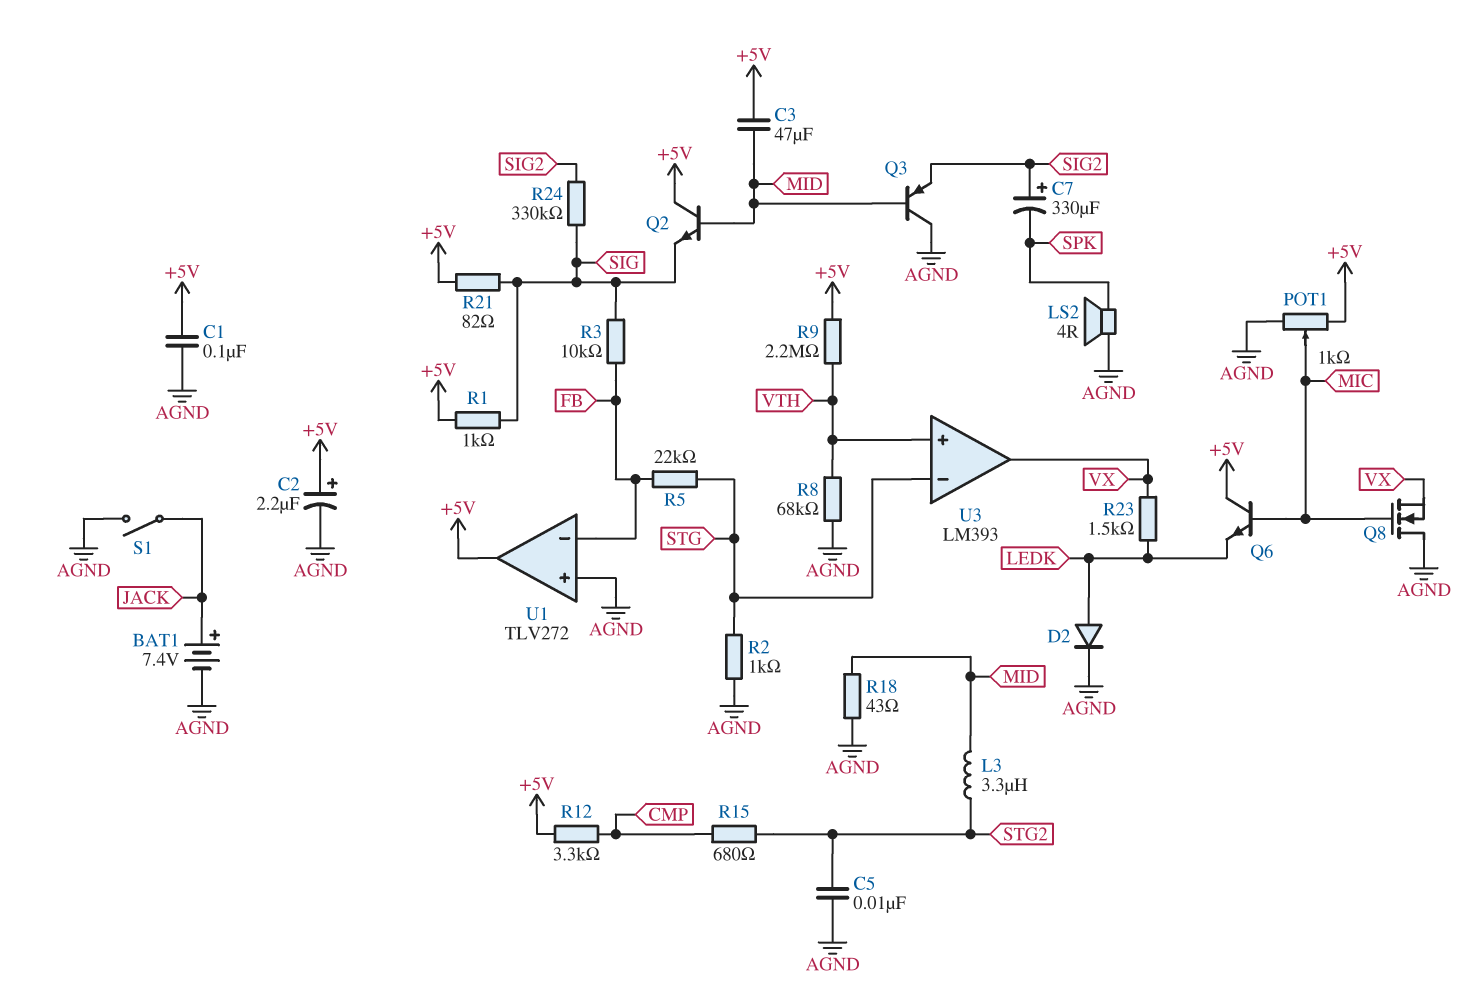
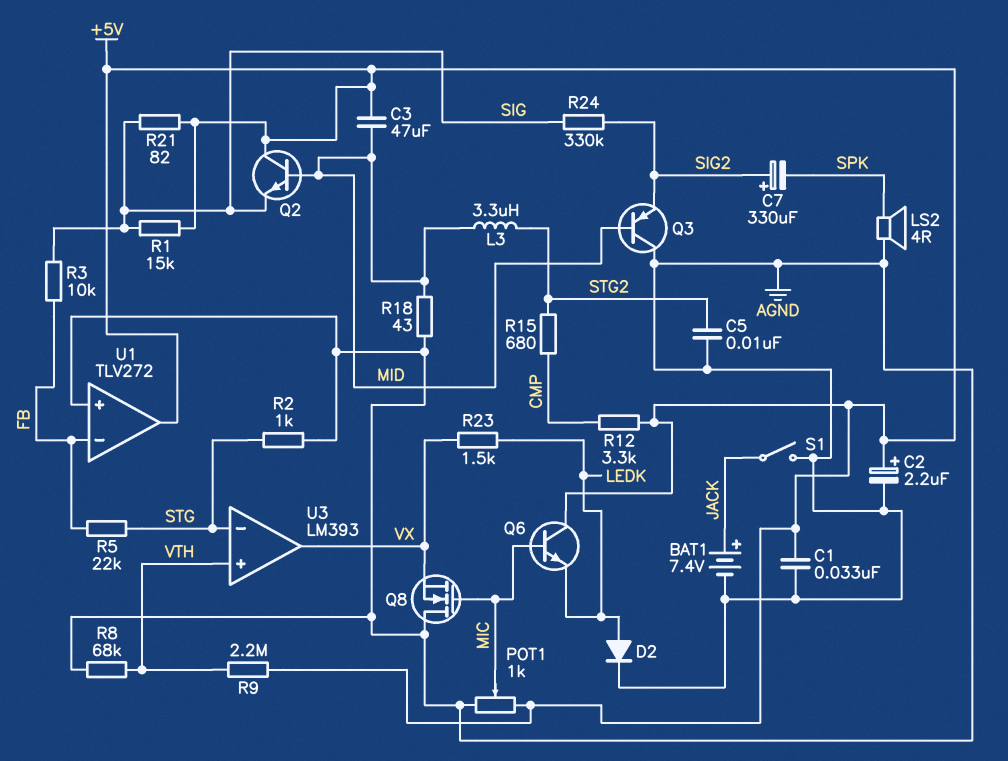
C1: 100nF (+5V, AGND) -> 33nF (+5V, AGND)
R1: 1k (+5V, SIG) -> 15k (+5V, SIG)

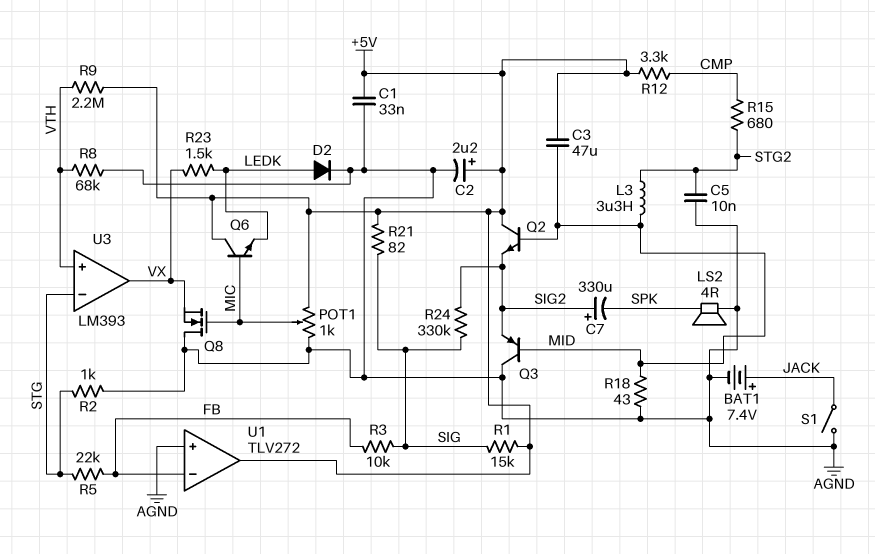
Q2: NPN (B MID, C +5V, E SIG) -> NPN (B MID, C +5V, E SIG2)

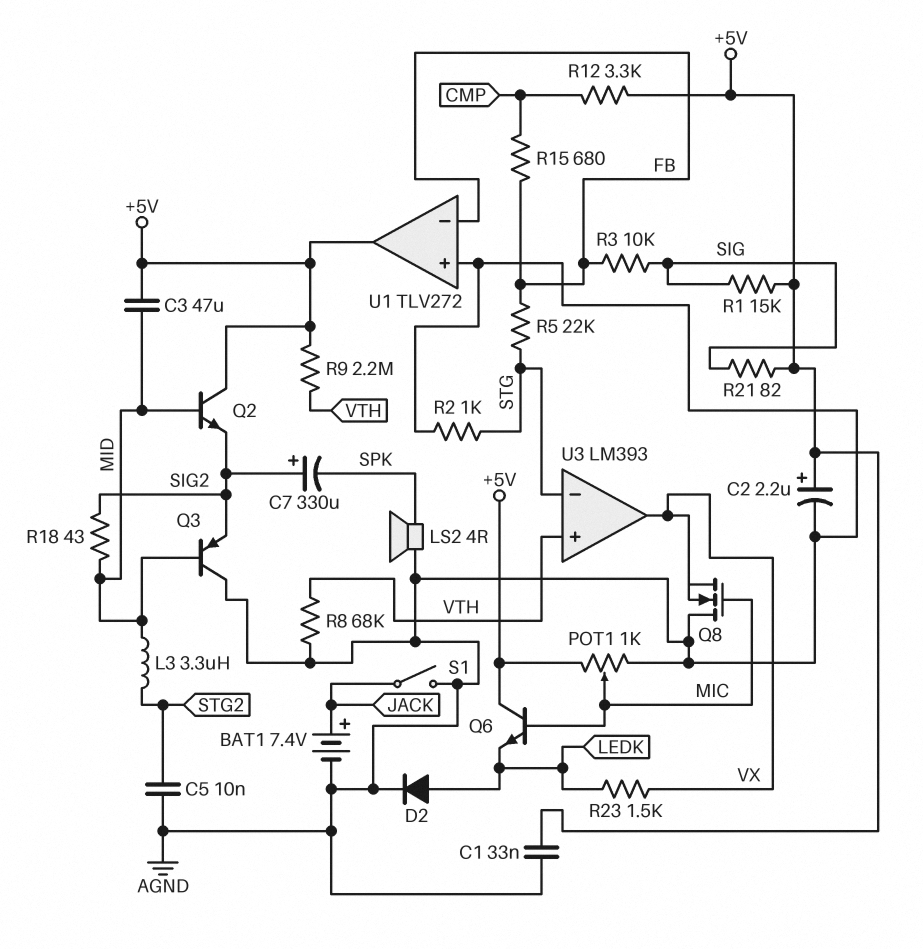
R15: 680 (CMP, STG2) -> 680 (CMP, FB)
R18: 43 (AGND, MID) -> 43 (MID, SIG2)
R24: 330k (SIG, SIG2) -> none

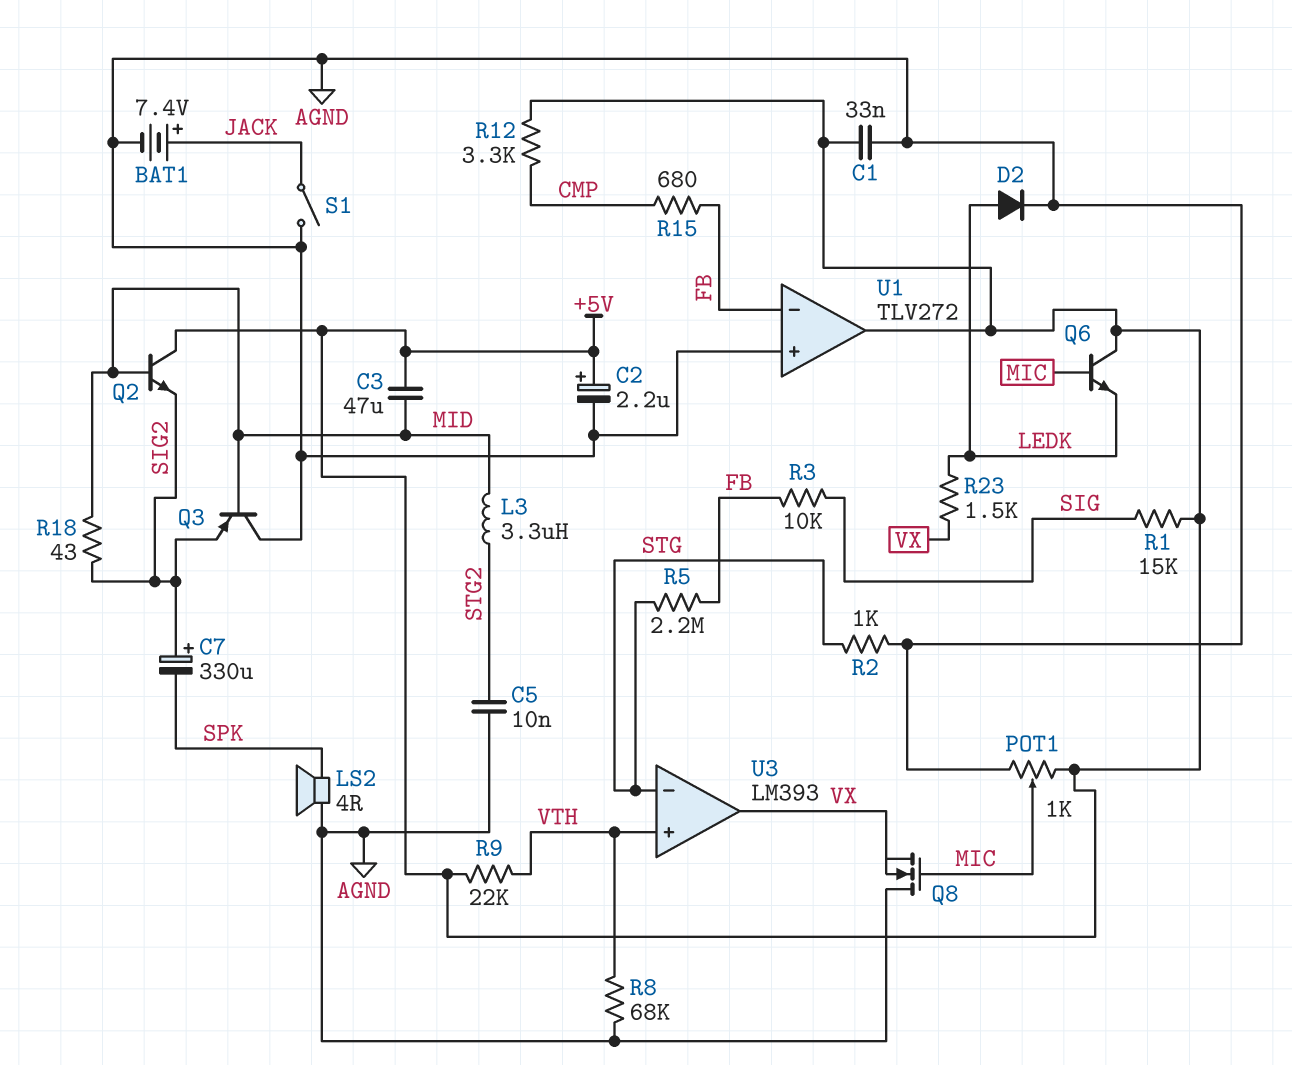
R5: 22k (FB, STG) -> 2.2M (FB, STG)
R9: 2.2M (+5V, VTH) -> 22k (+5V, VTH)
R21: 82 (+5V, SIG) -> none

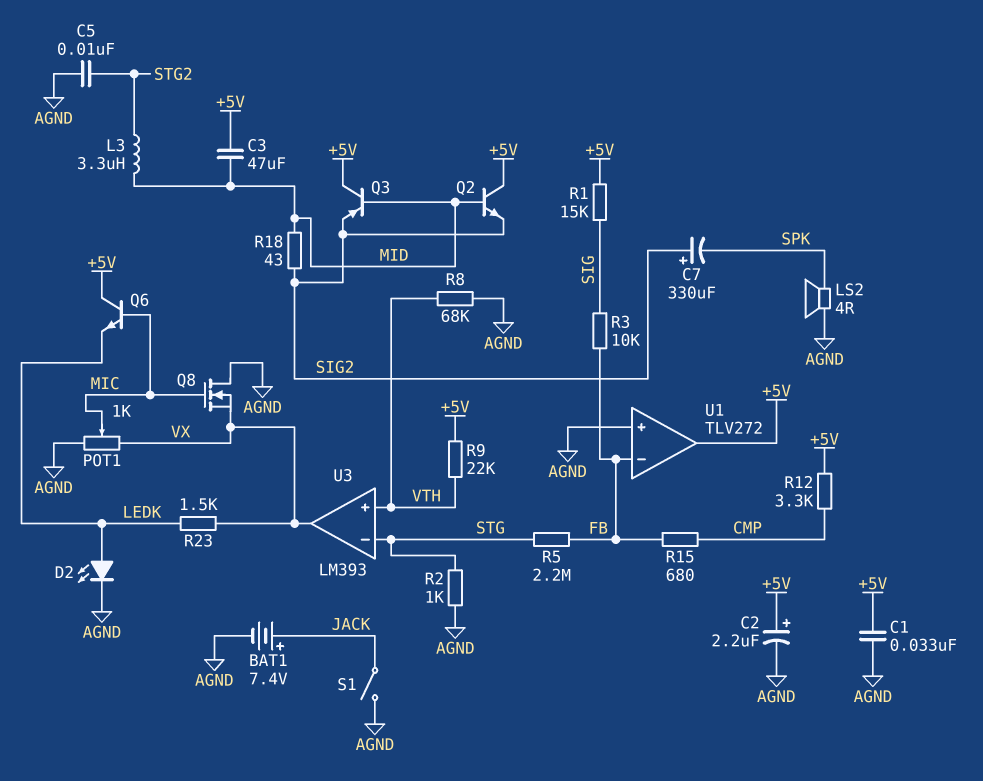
D2: diode (A LEDK, K AGND) -> LED (A LEDK, K AGND)
POT1: 1k (+5V, AGND, wiper MIC) -> 1k (AGND, VX, wiper MIC)
Q3: PNP (B MID, C AGND, E SIG2) -> PNP (B MID, C +5V, E SIG2)

